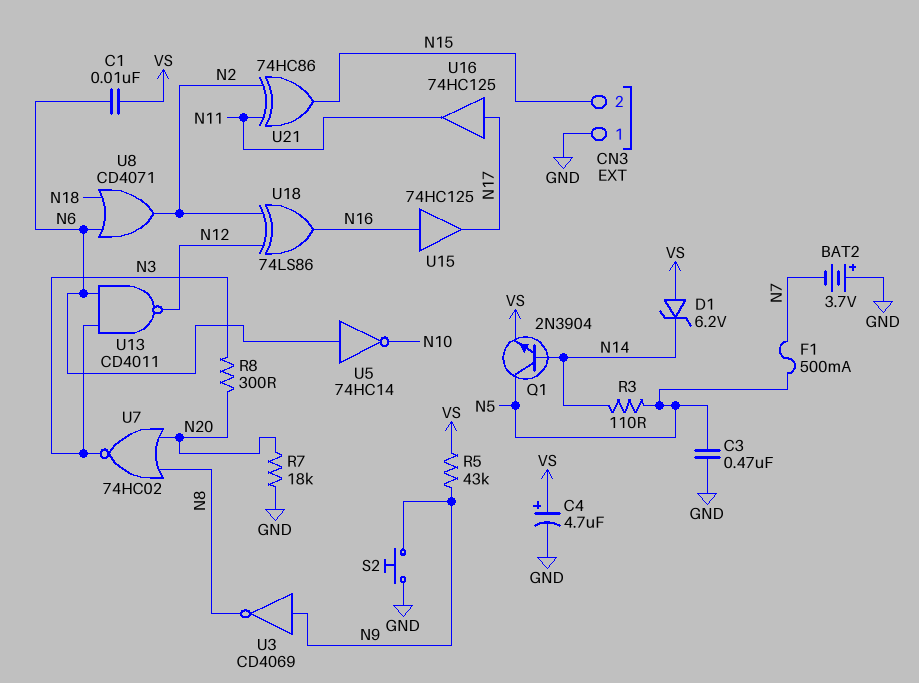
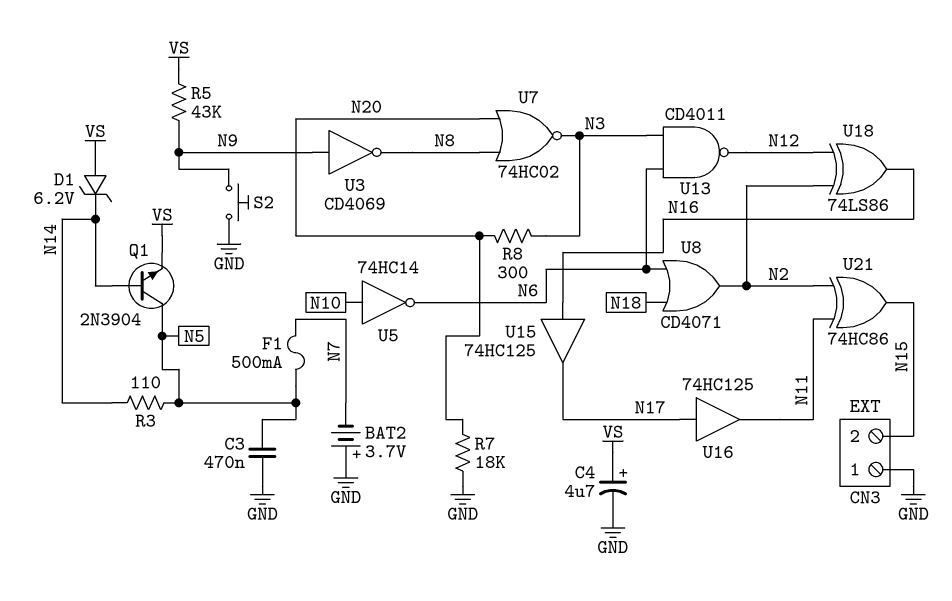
C1: 10nF (N6, VS) -> none
U5: NOT 74HC14 (in N6, out N10) -> NOT 74HC14 (in N10, out N6)

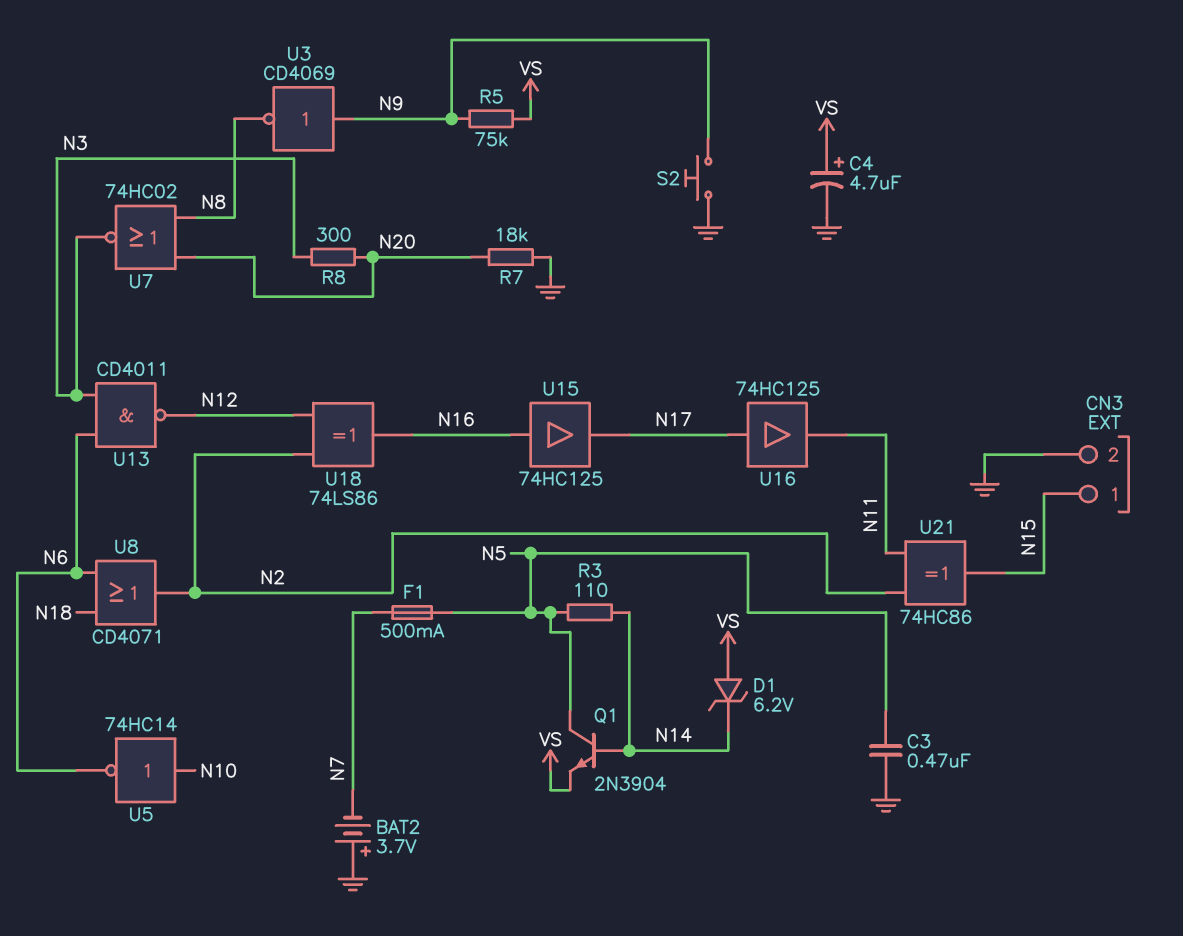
CN3 pin 1: GND -> N15
CN3 pin 2: N15 -> GND
R5: 43k (N9, VS) -> 75k (N9, VS)

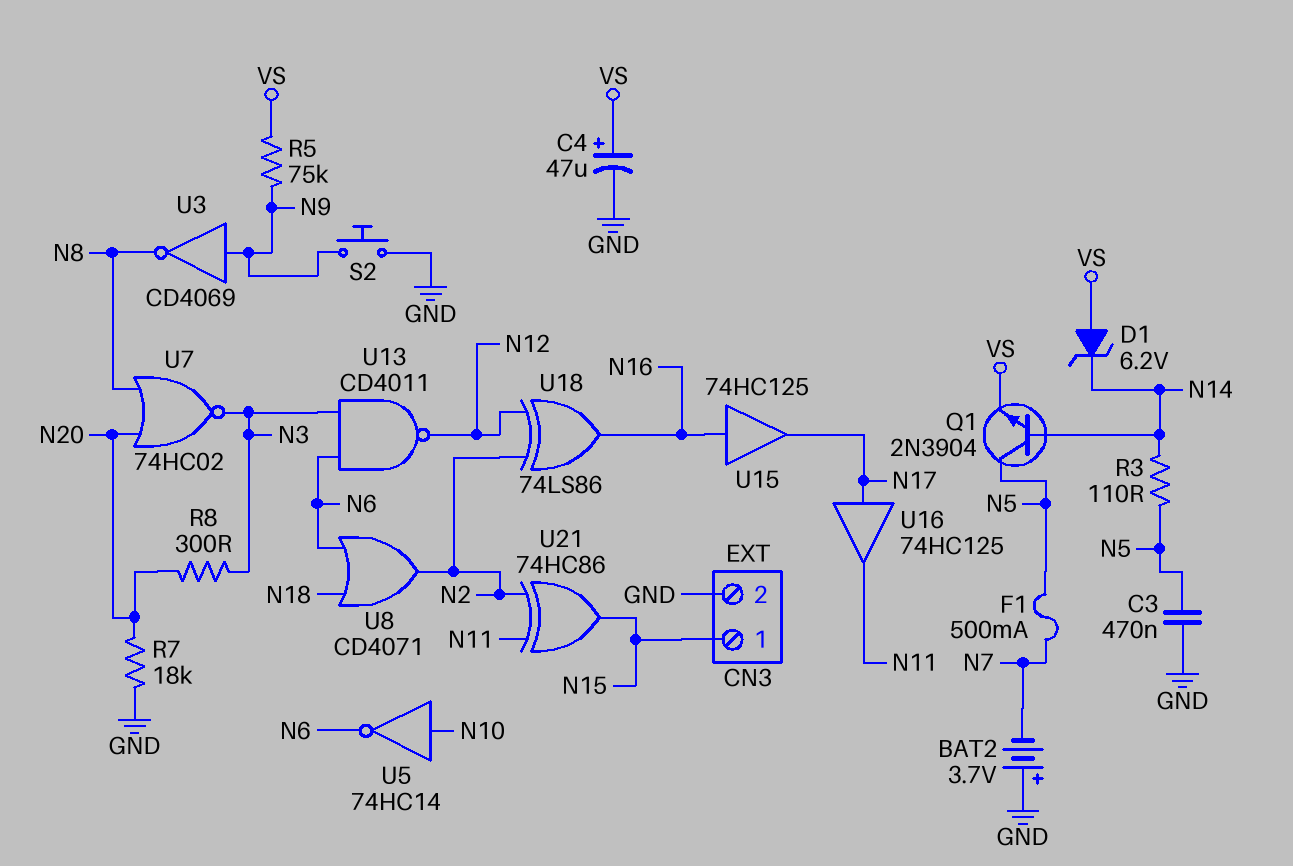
C4: 4.7uF (plus VS, minus GND) -> 47uF (plus VS, minus GND)

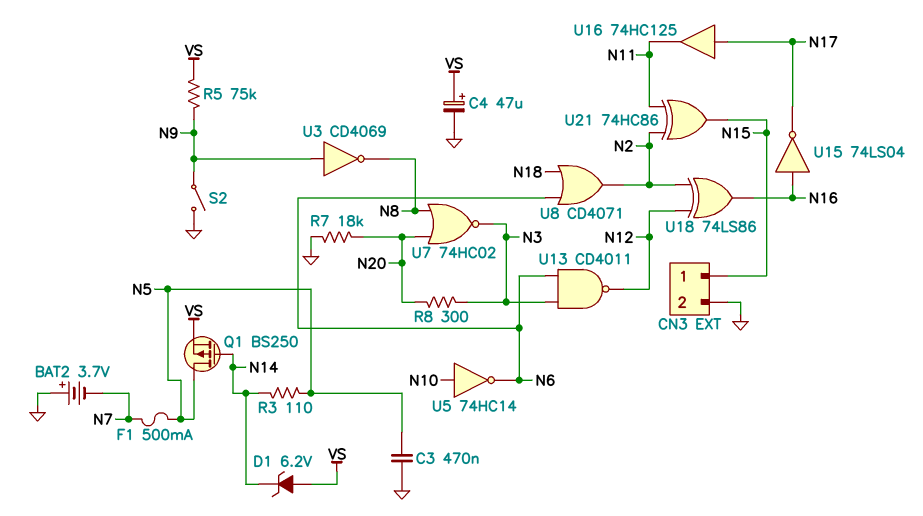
Q1: NPN 2N3904 (B N14, C N5, E VS) -> PMOS BS250 (G N14, D N5, S VS)
S2: button (GND, N9) -> switch (GND, N9)
U15: buffer 74HC125 (in N16, out N17) -> NOT 74LS04 (in N16, out N17)

